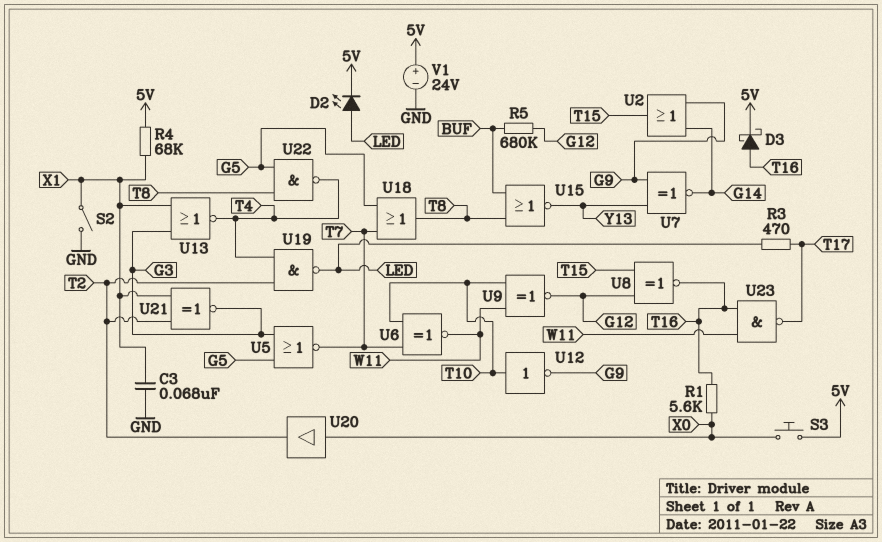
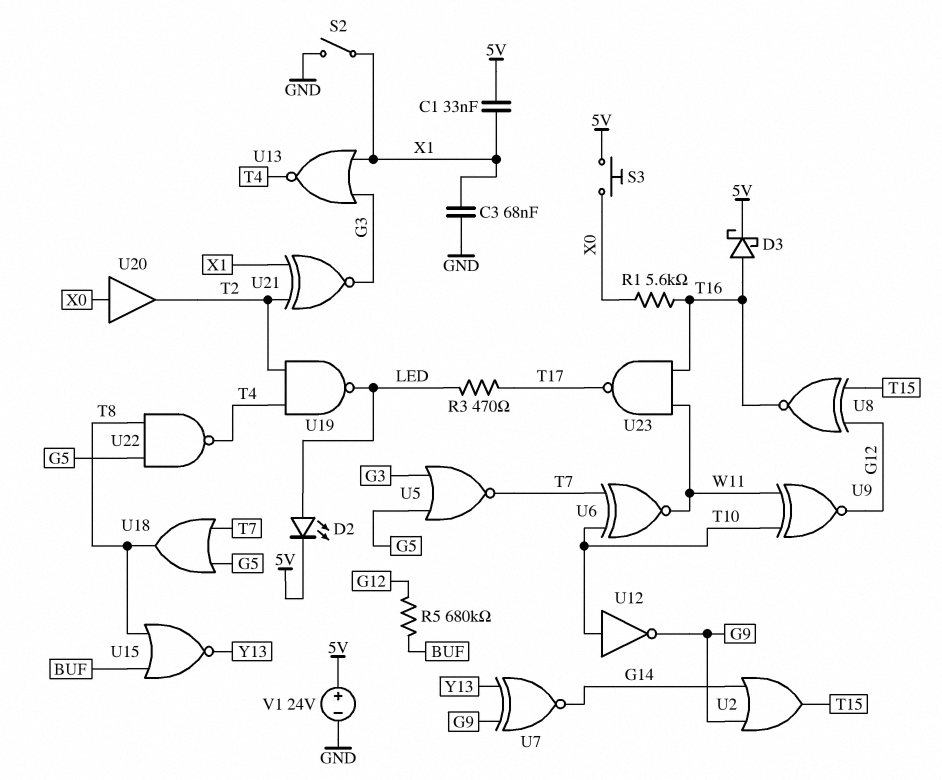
C1: none -> 33nF (5V, X1)
R4: 68k (5V, X1) -> none

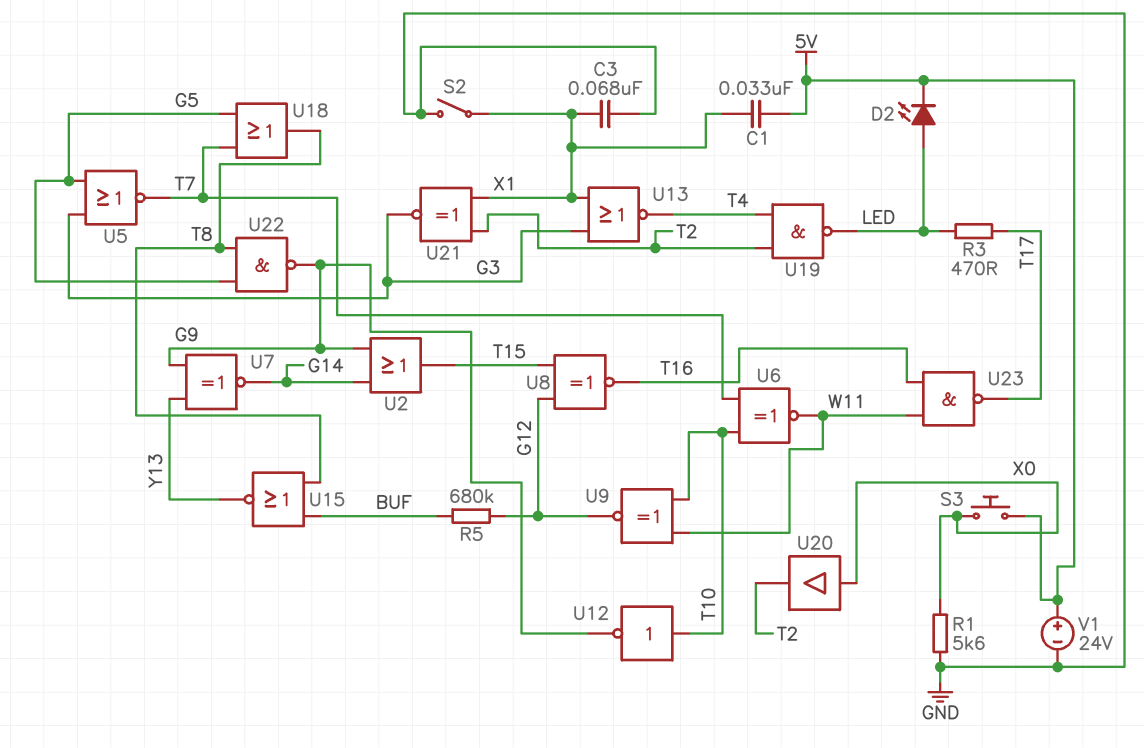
D3: schottky (A T16, K 5V) -> none
R1: 5.6k (T16, X0) -> 5.6k (GND, X0)
U22: NAND (in G5, in T8, out T4) -> NAND (in G5, in T8, out G9)

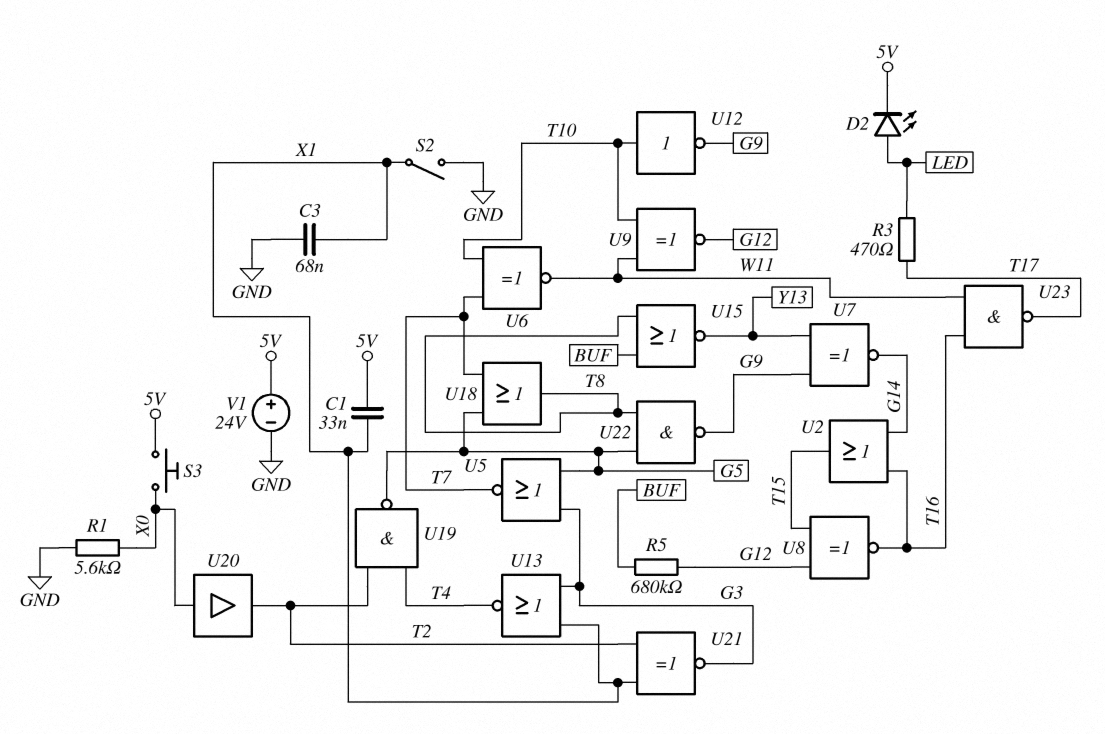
U2: OR (in G9, in G14, out T15) -> OR (in G14, in T16, out T15)
U19: NAND (in T2, in T4, out LED) -> NAND (in T2, in T4, out G5)

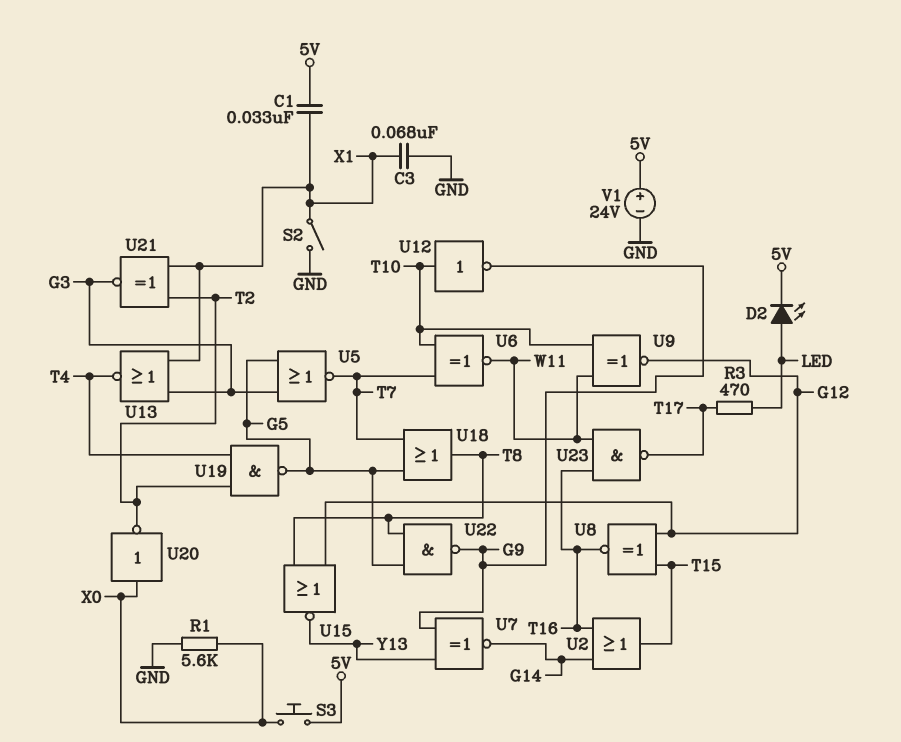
R5: 680k (BUF, G12) -> none
U15: NOR (in BUF, in T8, out Y13) -> NOR (in G12, in T8, out Y13)
U20: buffer (in X0, out T2) -> NOT (in X0, out T2)

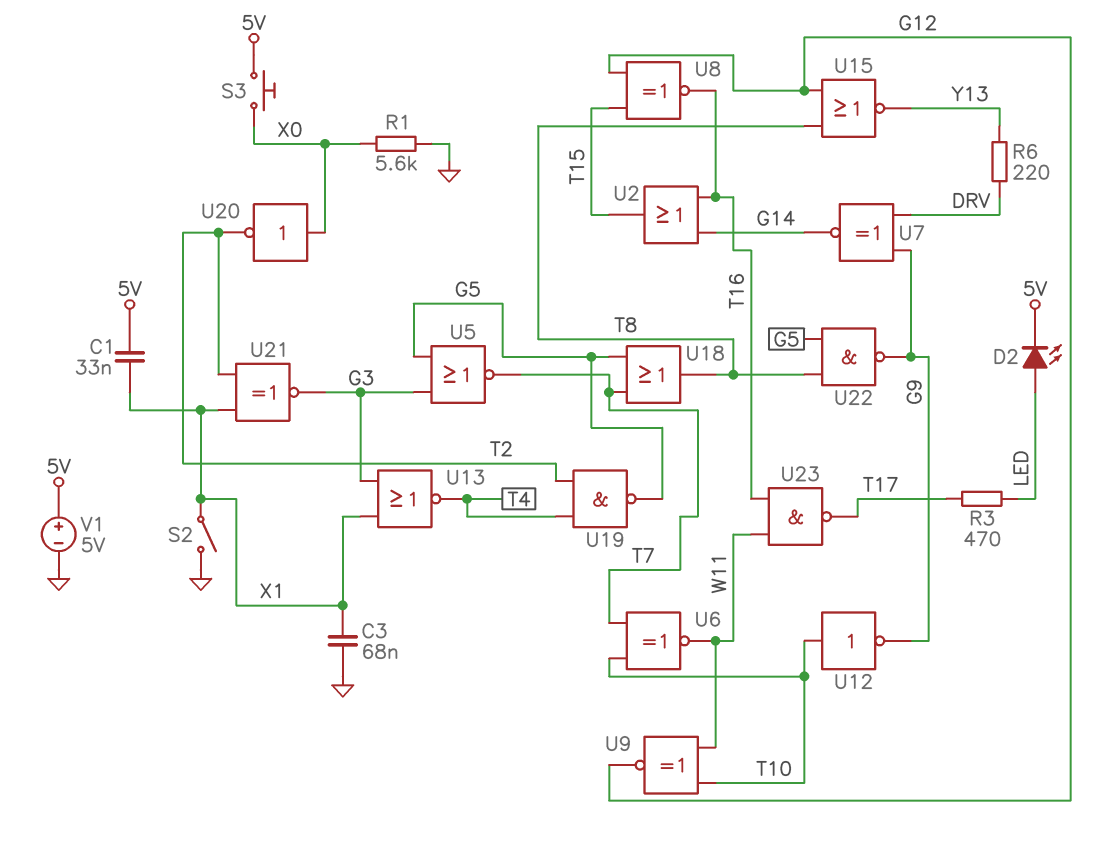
R6: none -> 220 (DRV, Y13)
U7: XNOR (in G9, in Y13, out G14) -> XNOR (in DRV, in G9, out G14)
V1: 24V (plus 5V, minus GND) -> 5V (plus 5V, minus GND)

